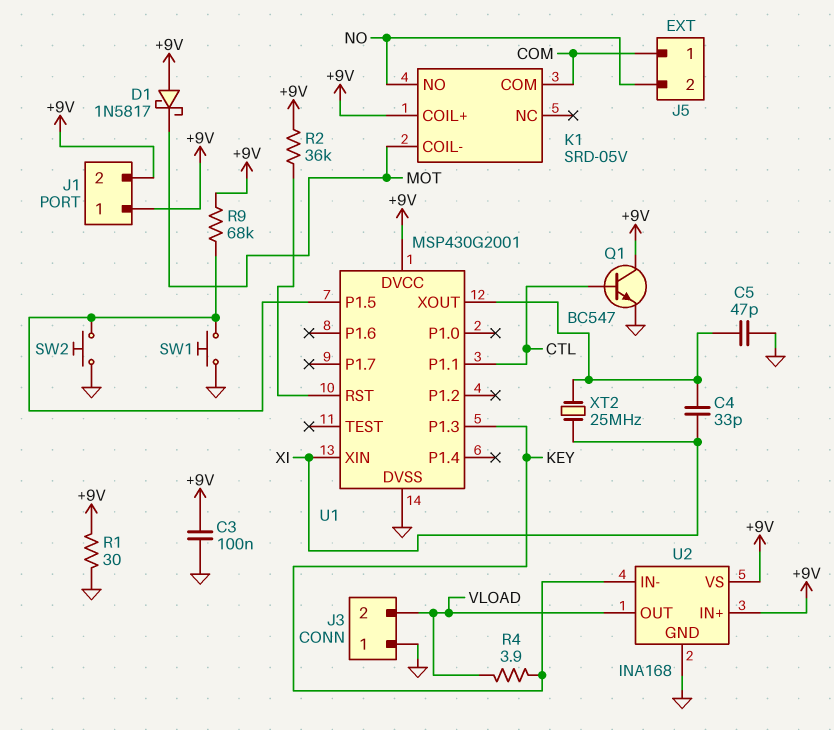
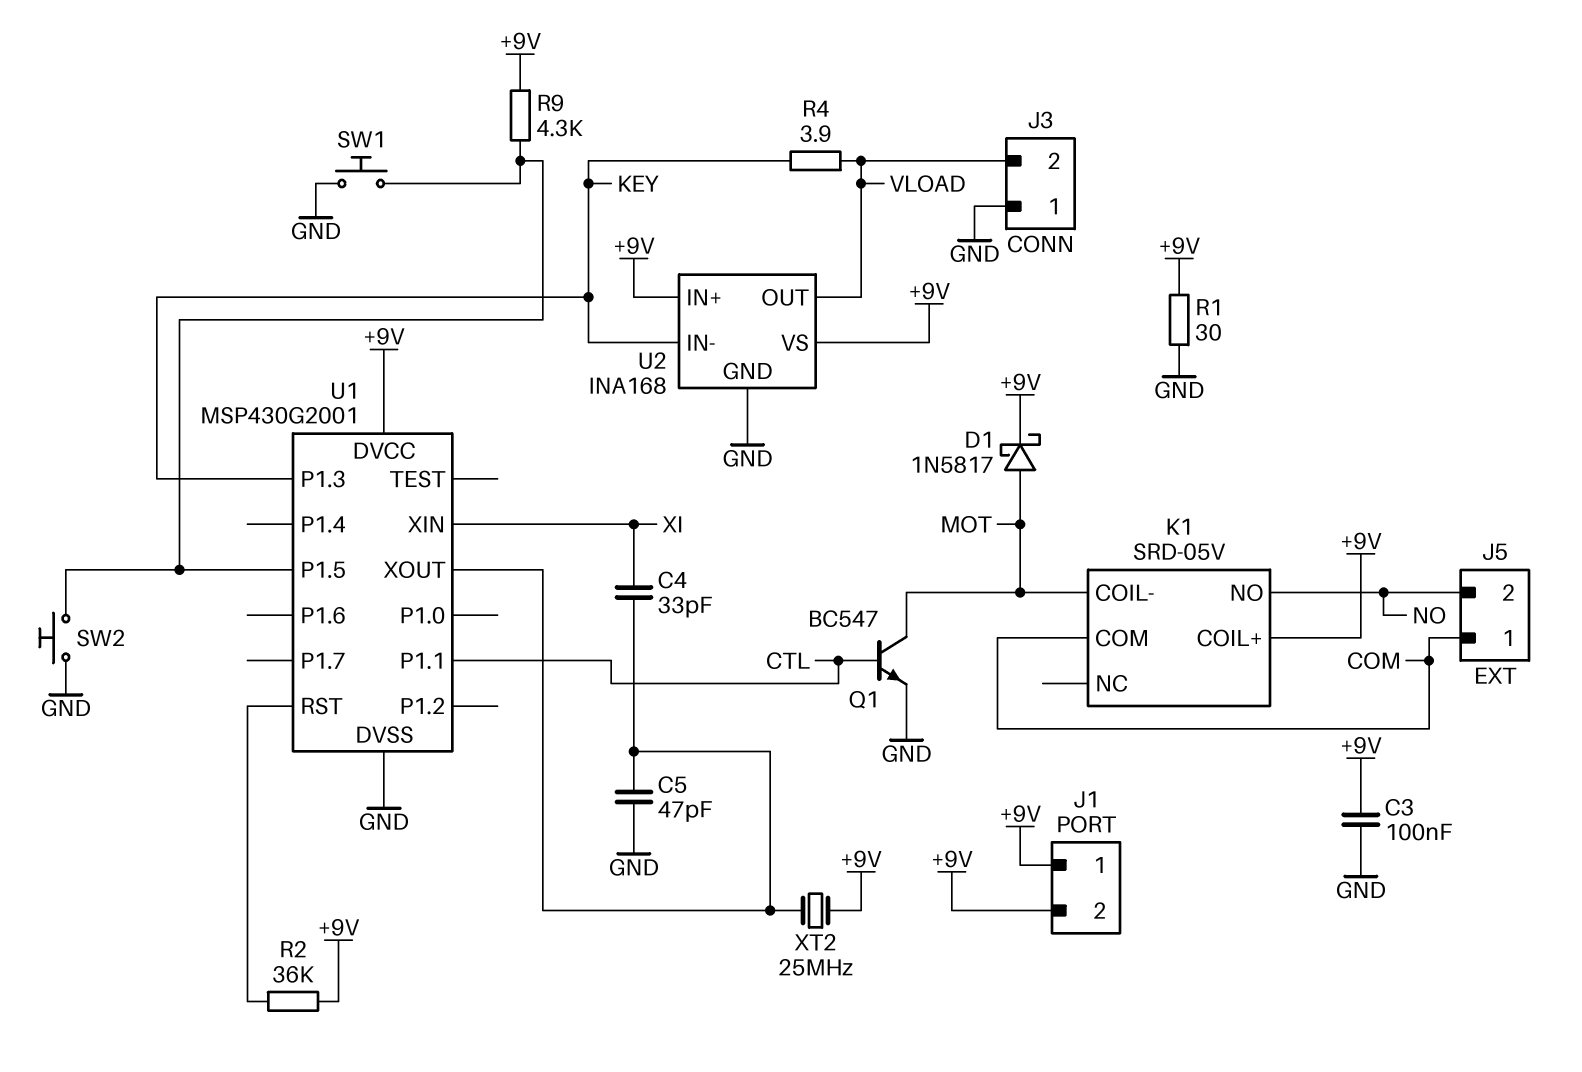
D1: schottky 1N5817 (A +9V, K MOT) -> schottky 1N5817 (A MOT, K +9V)
Q1: NPN BC547 (B CTL, C +9V, E GND) -> NPN BC547 (B CTL, C MOT, E GND)
R9: 68k (+9V, U1/P1.5) -> 4.3k (+9V, U1/P1.5)
XT2: 25MHz (U1/XOUT, XI) -> 25MHz (+9V, U1/XOUT)

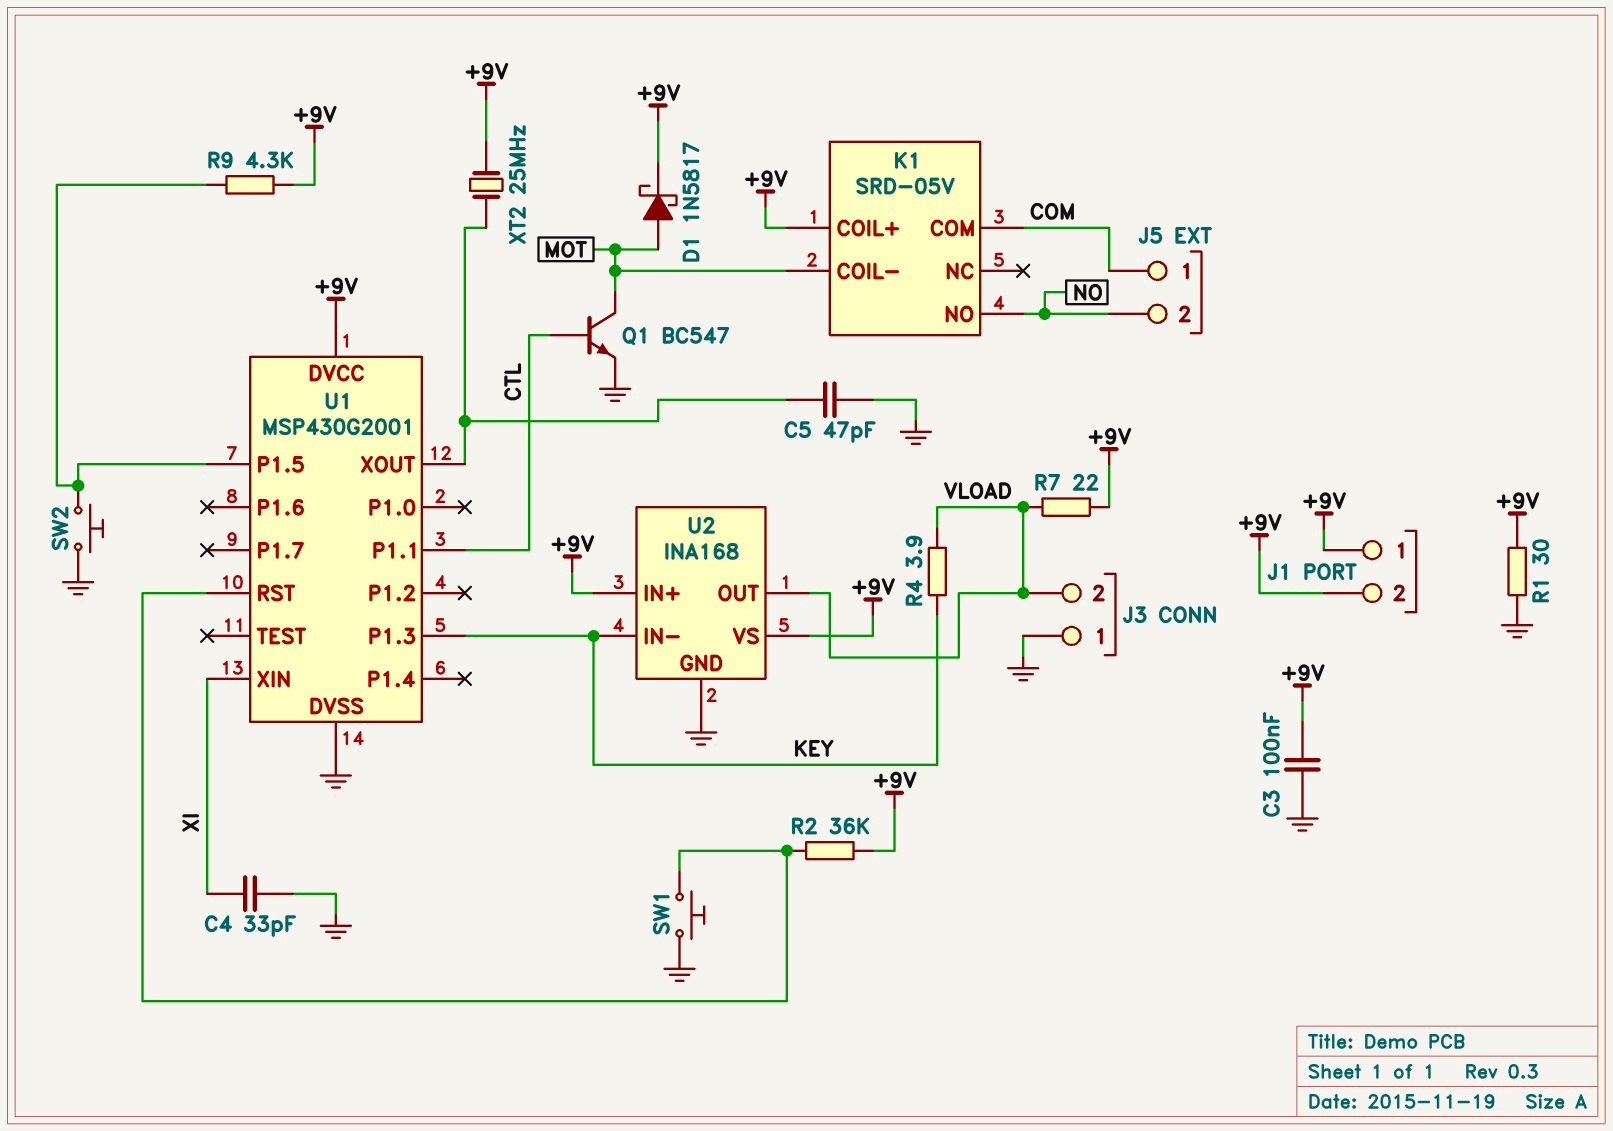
C4: 33pF (U1/XOUT, XI) -> 33pF (GND, XI)
R7: none -> 22 (+9V, VLOAD)
SW1: button (GND, U1/P1.5) -> button (GND, U1/RST)

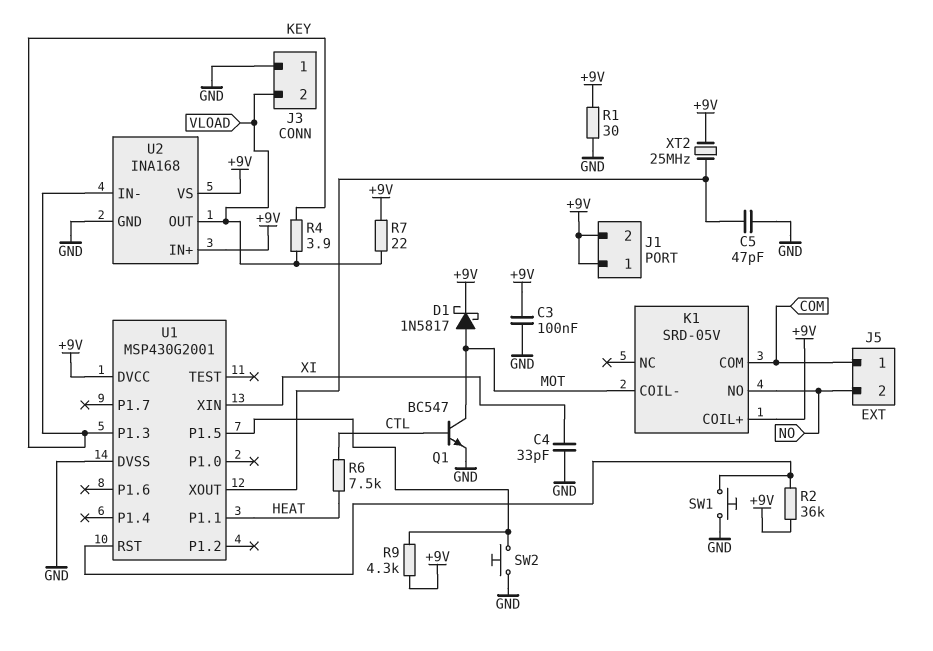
R6: none -> 7.5k (CTL, HEAT)
U1 pin P1.1: CTL -> HEAT

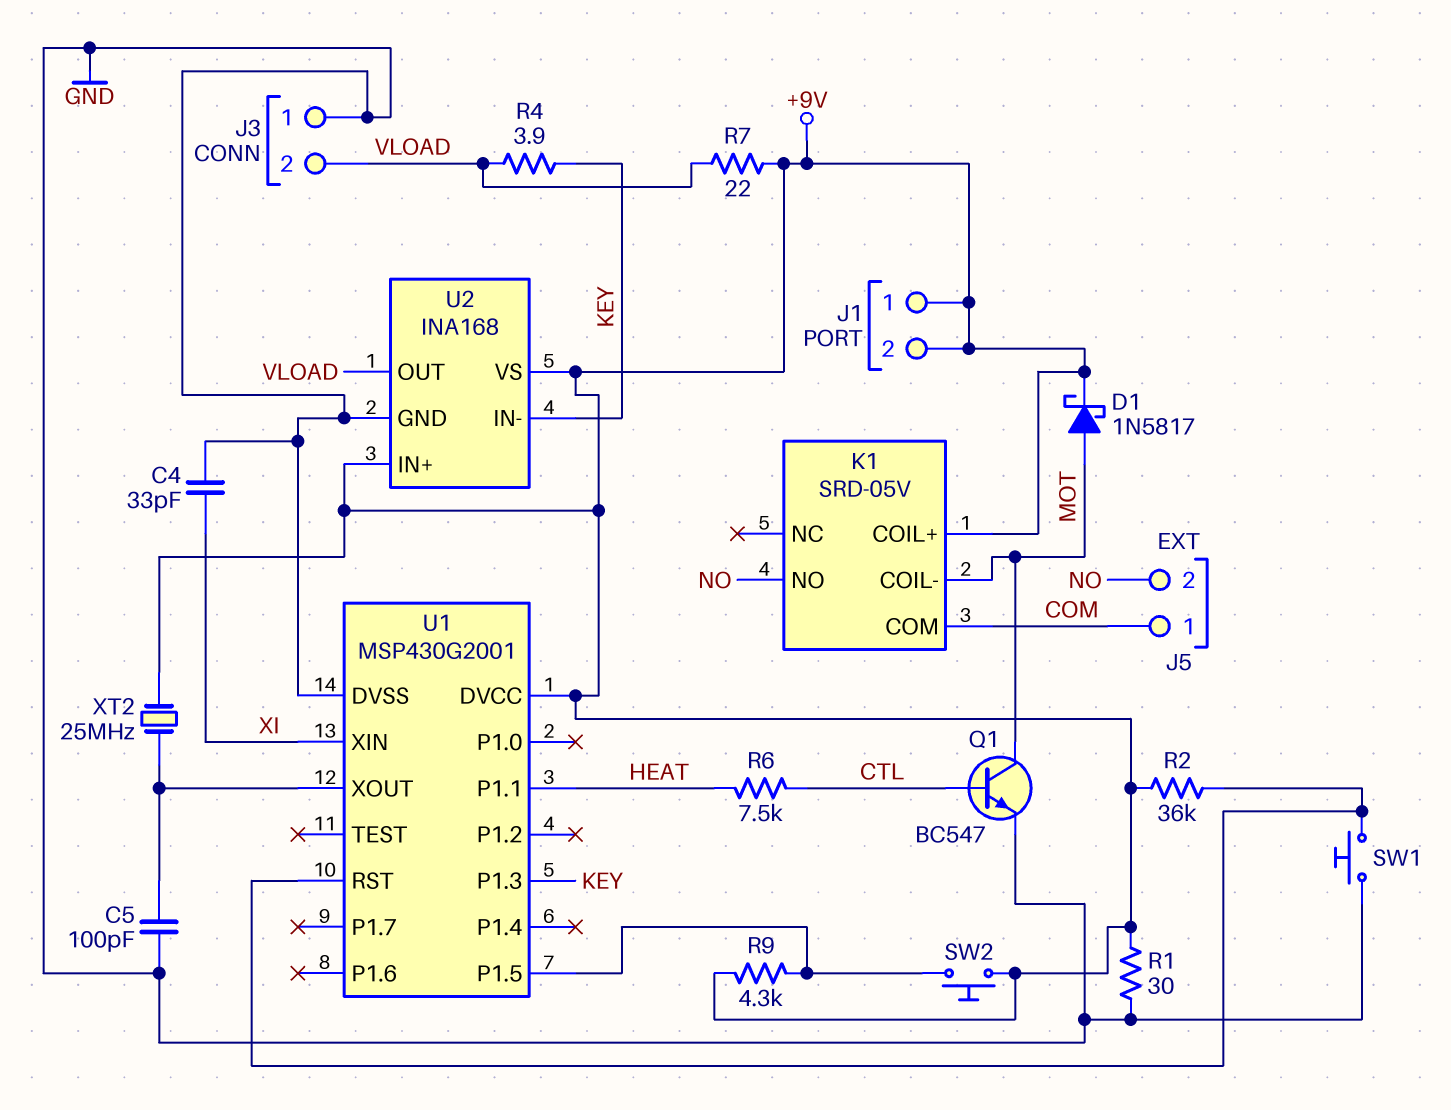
C3: 100nF (+9V, GND) -> none
C5: 47pF (GND, U1/XOUT) -> 100pF (GND, U1/XOUT)
SW2: button (GND, U1/P1.5) -> button (+9V, U1/P1.5)

